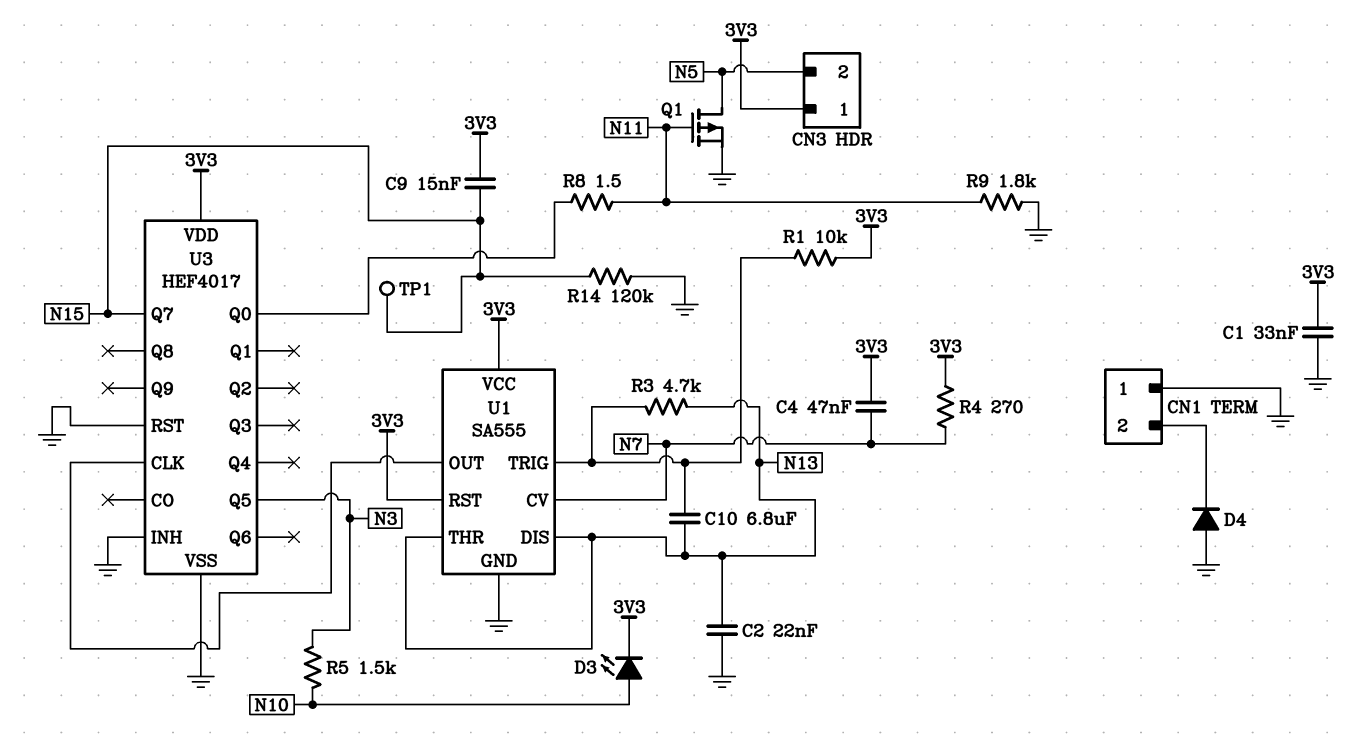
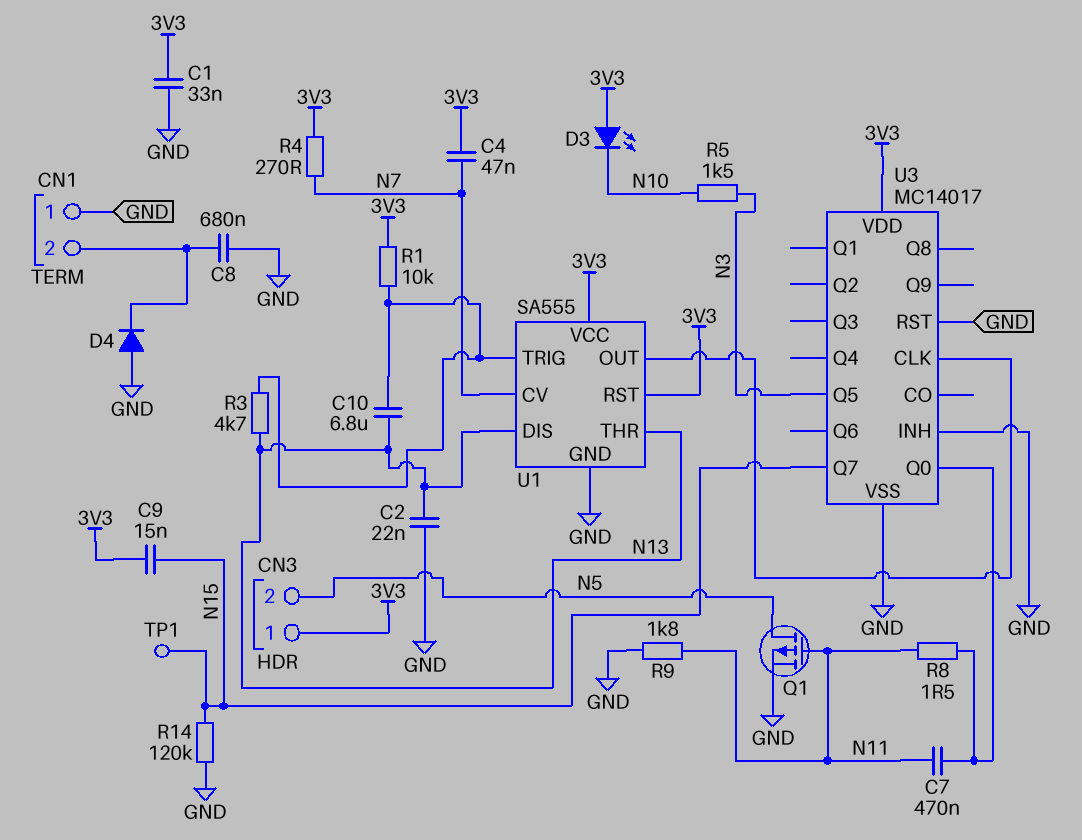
C7: none -> 470nF (N11, U3/Q0)
C8: none -> 680nF (CN1/2, GND)
D3: LED (A N10, K 3V3) -> LED (A 3V3, K N10)
U3: HEF4017 -> MC14017

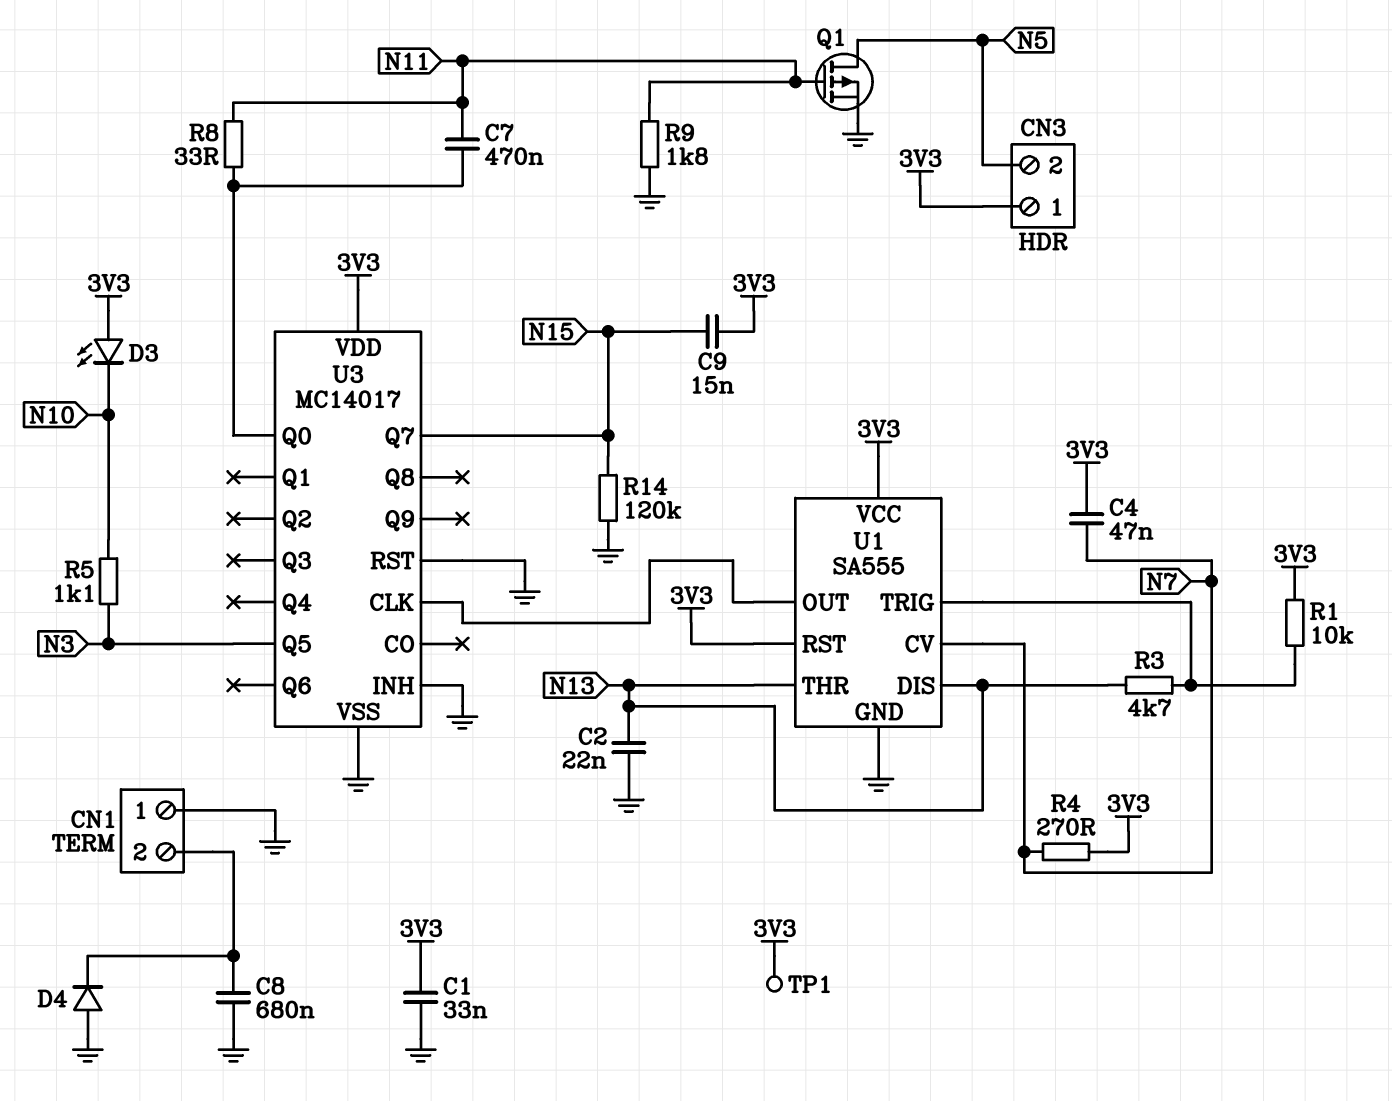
C10: 6.8uF (N13, U1/TRIG) -> none
R5: 1.5k (N3, N10) -> 1.1k (N3, N10)
R8: 1.5 (N11, U3/Q0) -> 33 (N11, U3/Q0)
TP1: test point (N15) -> test point (3V3)

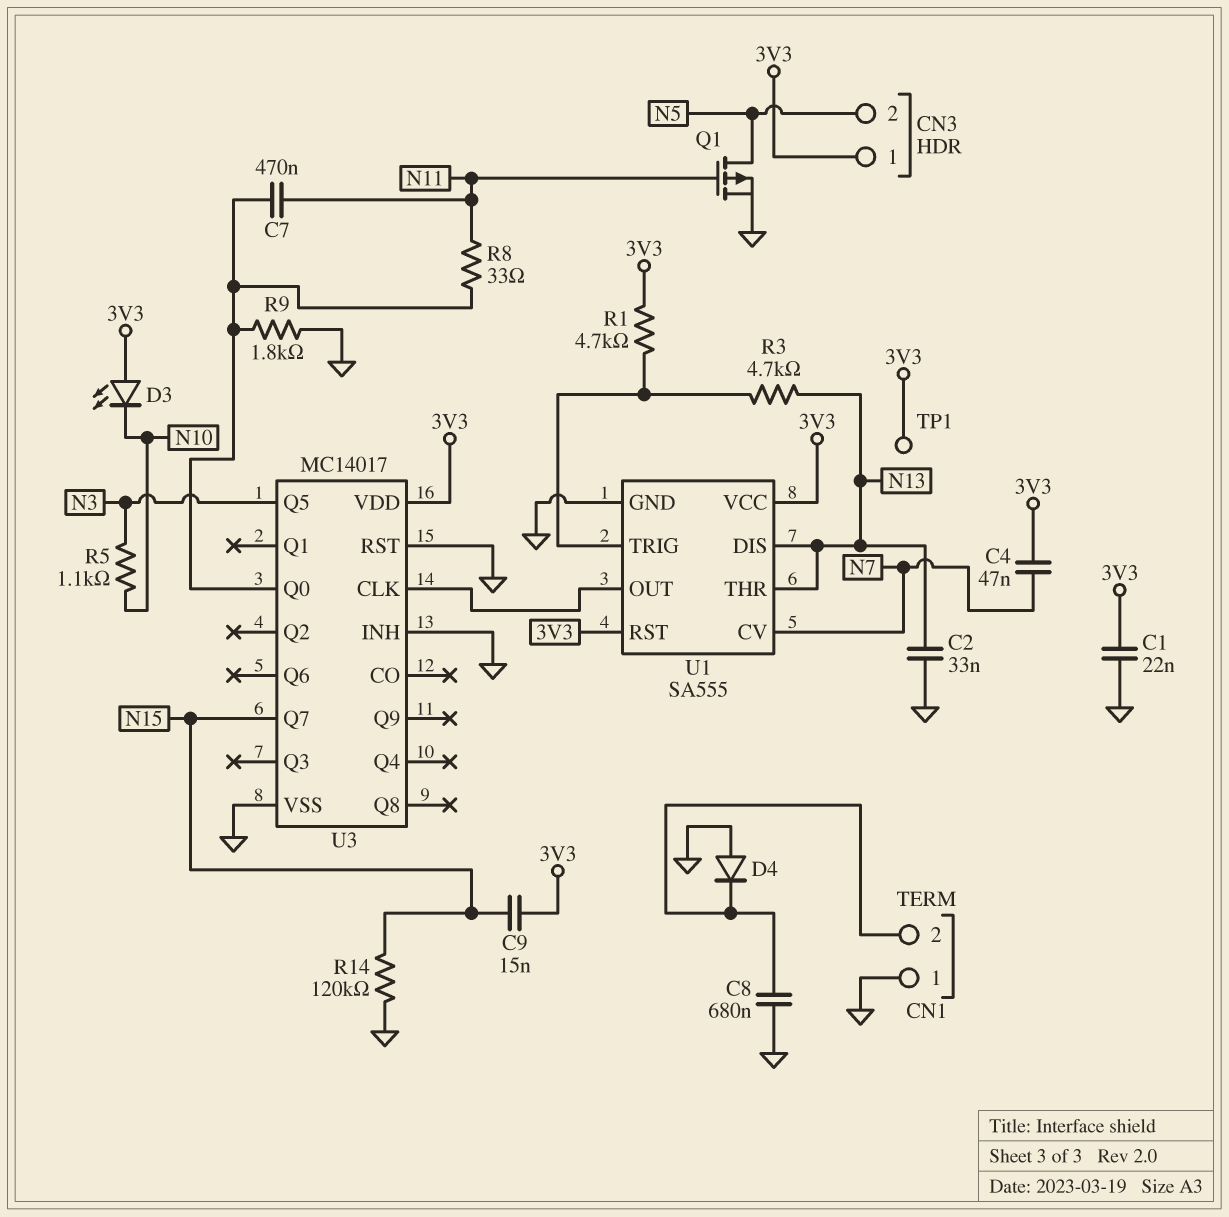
C1: 33nF (3V3, GND) -> 22nF (3V3, GND)
C2: 22nF (GND, N13) -> 33nF (GND, N13)
R1: 10k (3V3, U1/TRIG) -> 4.7k (3V3, U1/TRIG)
R4: 270 (3V3, N7) -> none
R9: 1.8k (GND, N11) -> 1.8k (GND, U3/Q0)

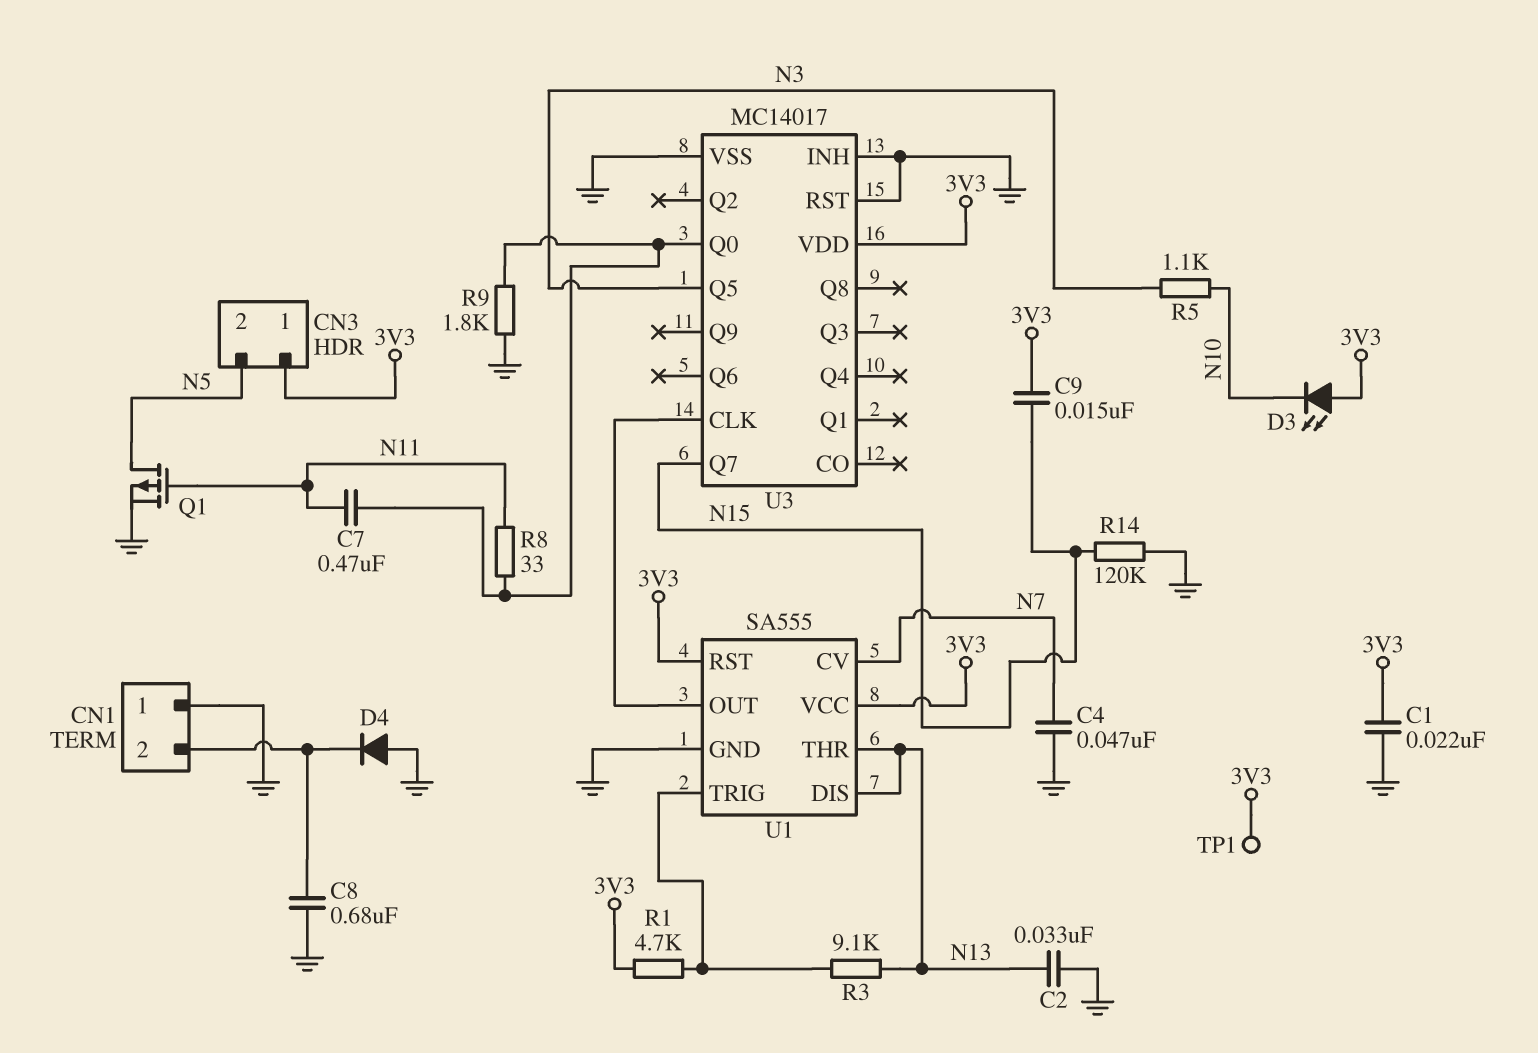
C4: 47nF (3V3, N7) -> 47nF (GND, N7)
R3: 4.7k (N13, U1/TRIG) -> 9.1k (N13, U1/TRIG)

